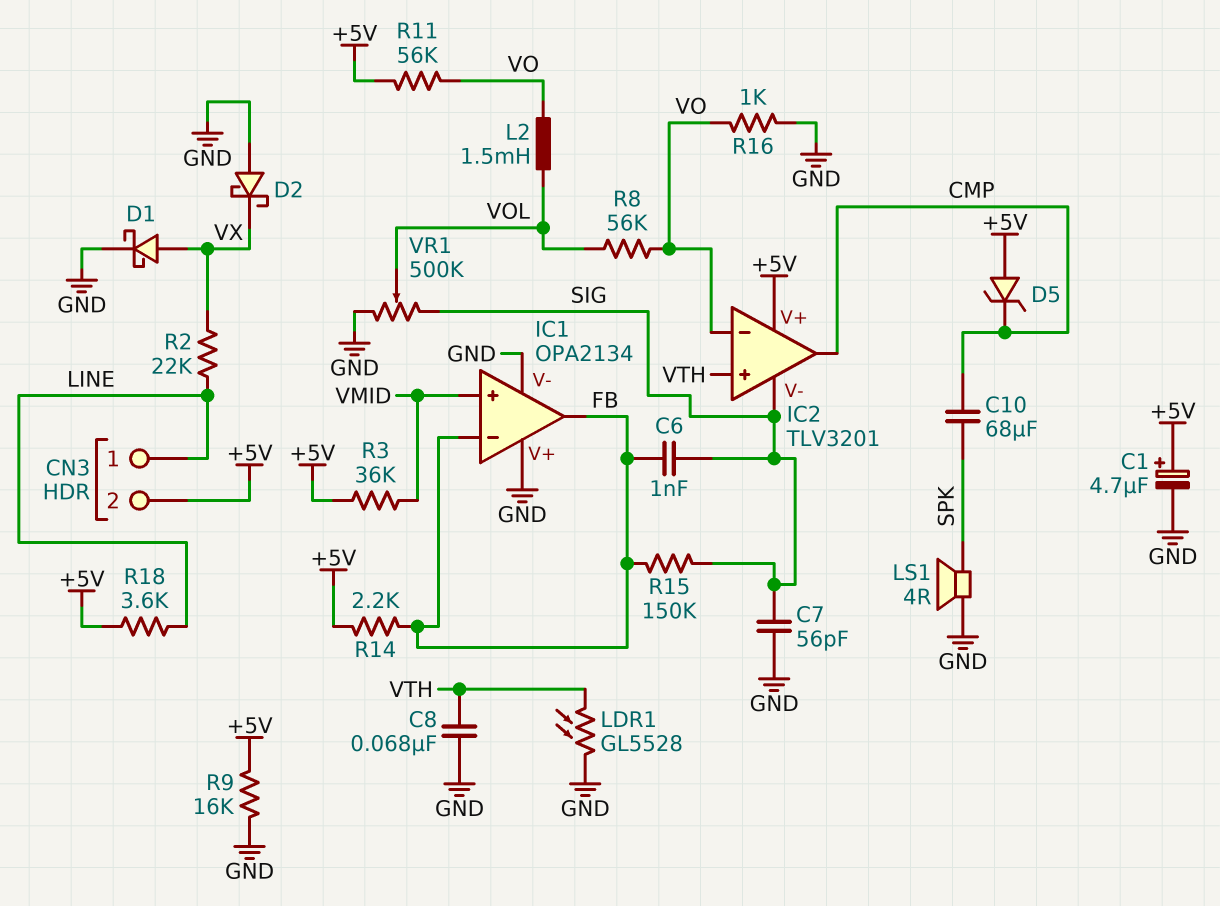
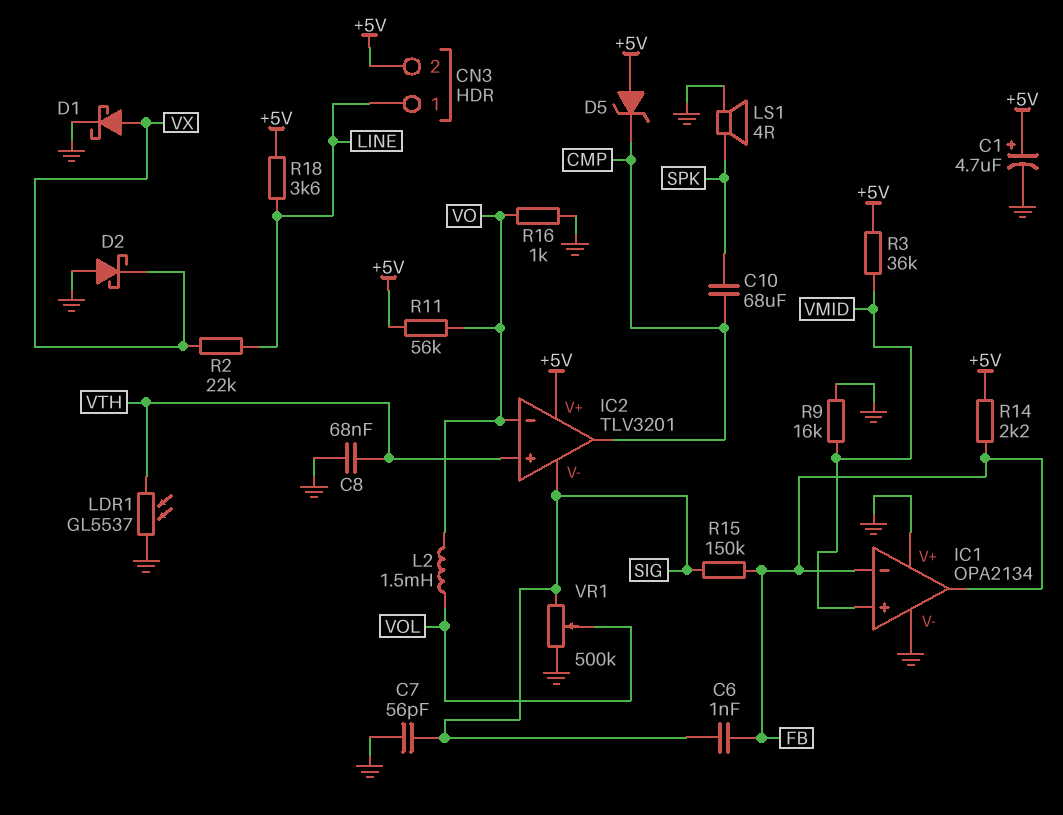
LDR1: GL5528 (GND, VTH) -> GL5537 (GND, VTH)
R8: 56k (VO, VOL) -> none
R9: 16k (+5V, GND) -> 16k (GND, VMID)

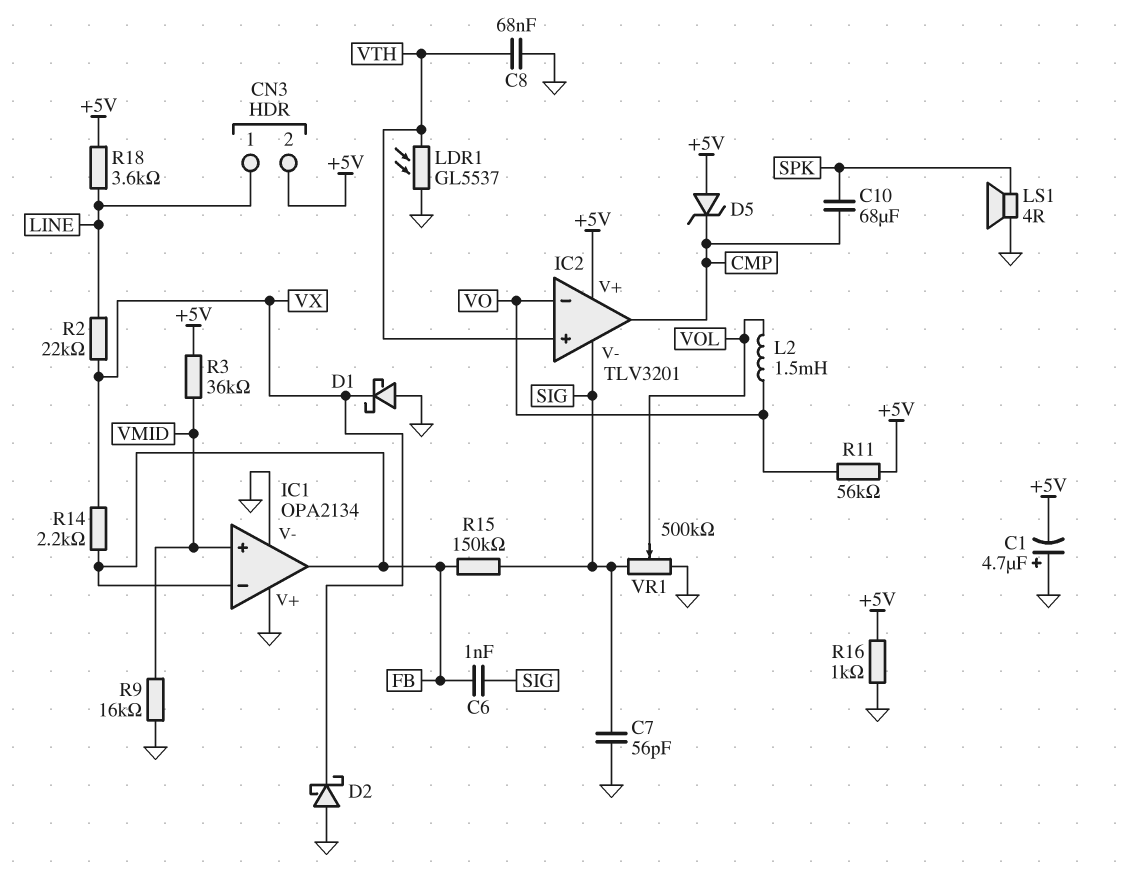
C1: 4.7uF (plus +5V, minus GND) -> 4.7uF (plus GND, minus +5V)
D1: schottky (A VX, K GND) -> schottky (A GND, K VX)
R14: 2.2k (+5V, FB) -> 2.2k (FB, VX)
R16: 1k (GND, VO) -> 1k (+5V, GND)

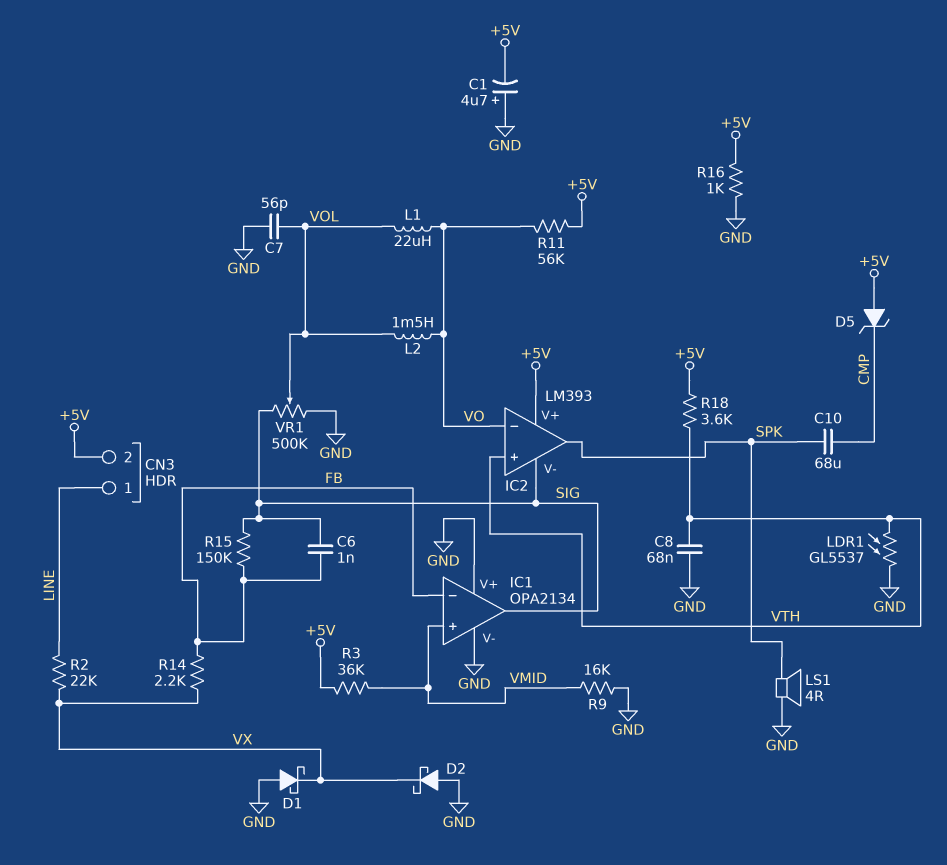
C7: 56pF (GND, SIG) -> 56pF (GND, VOL)
IC1 pin out: FB -> SIG
IC2: TLV3201 -> LM393
IC2 pin out: CMP -> SPK
L1: none -> 22uH (VO, VOL)
R18: 3.6k (+5V, LINE) -> 3.6k (+5V, VTH)

